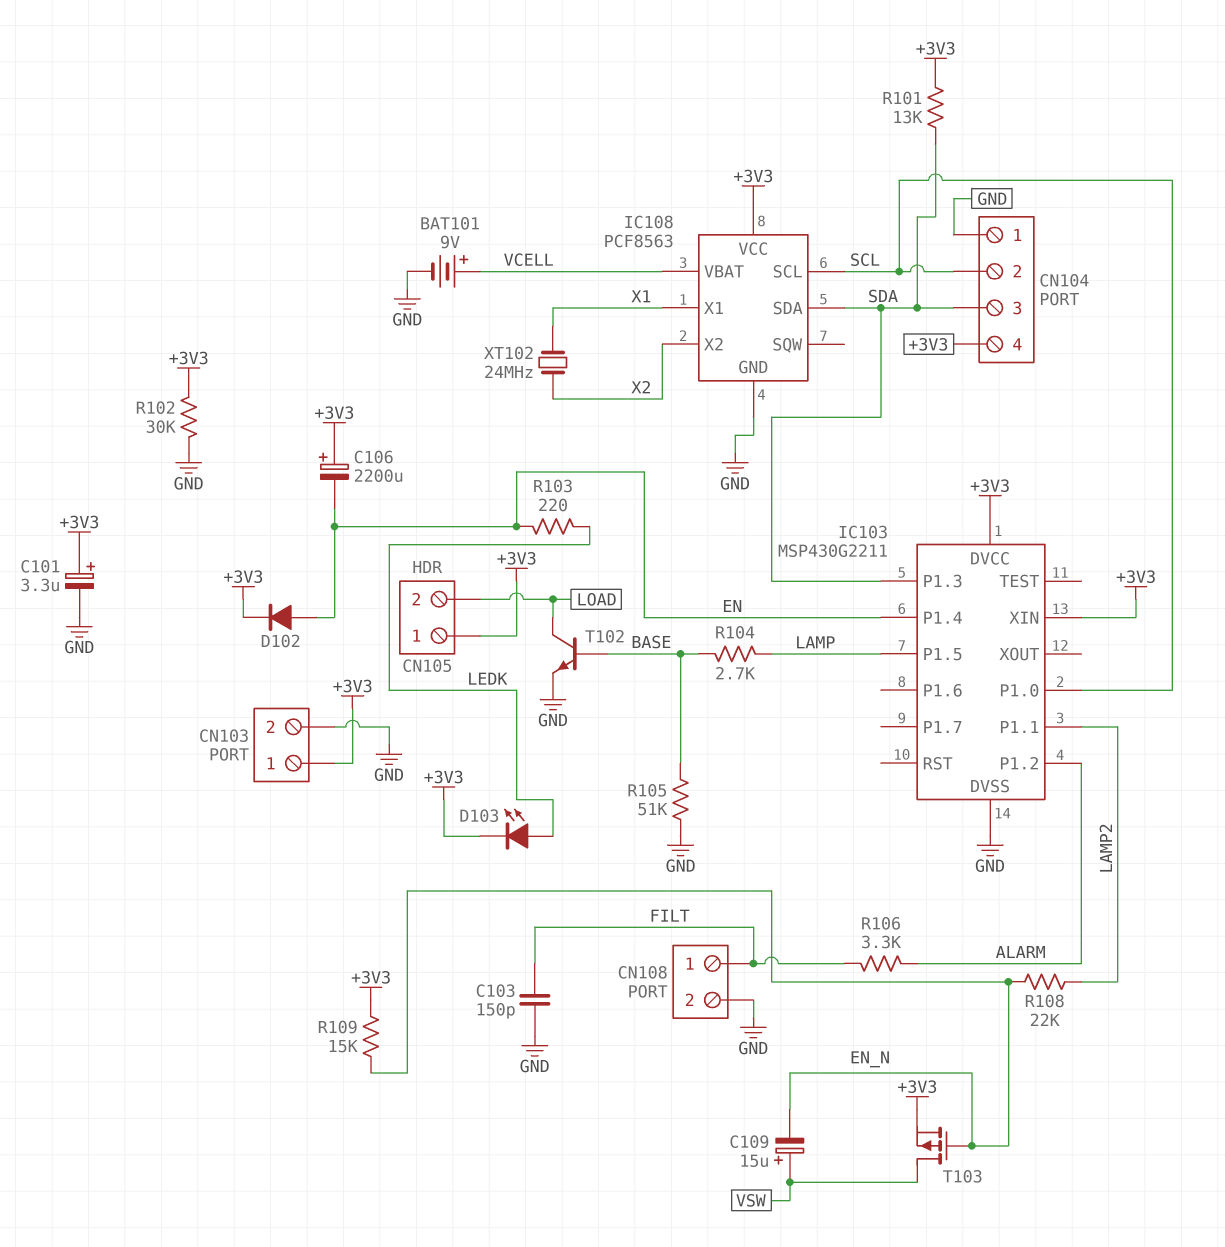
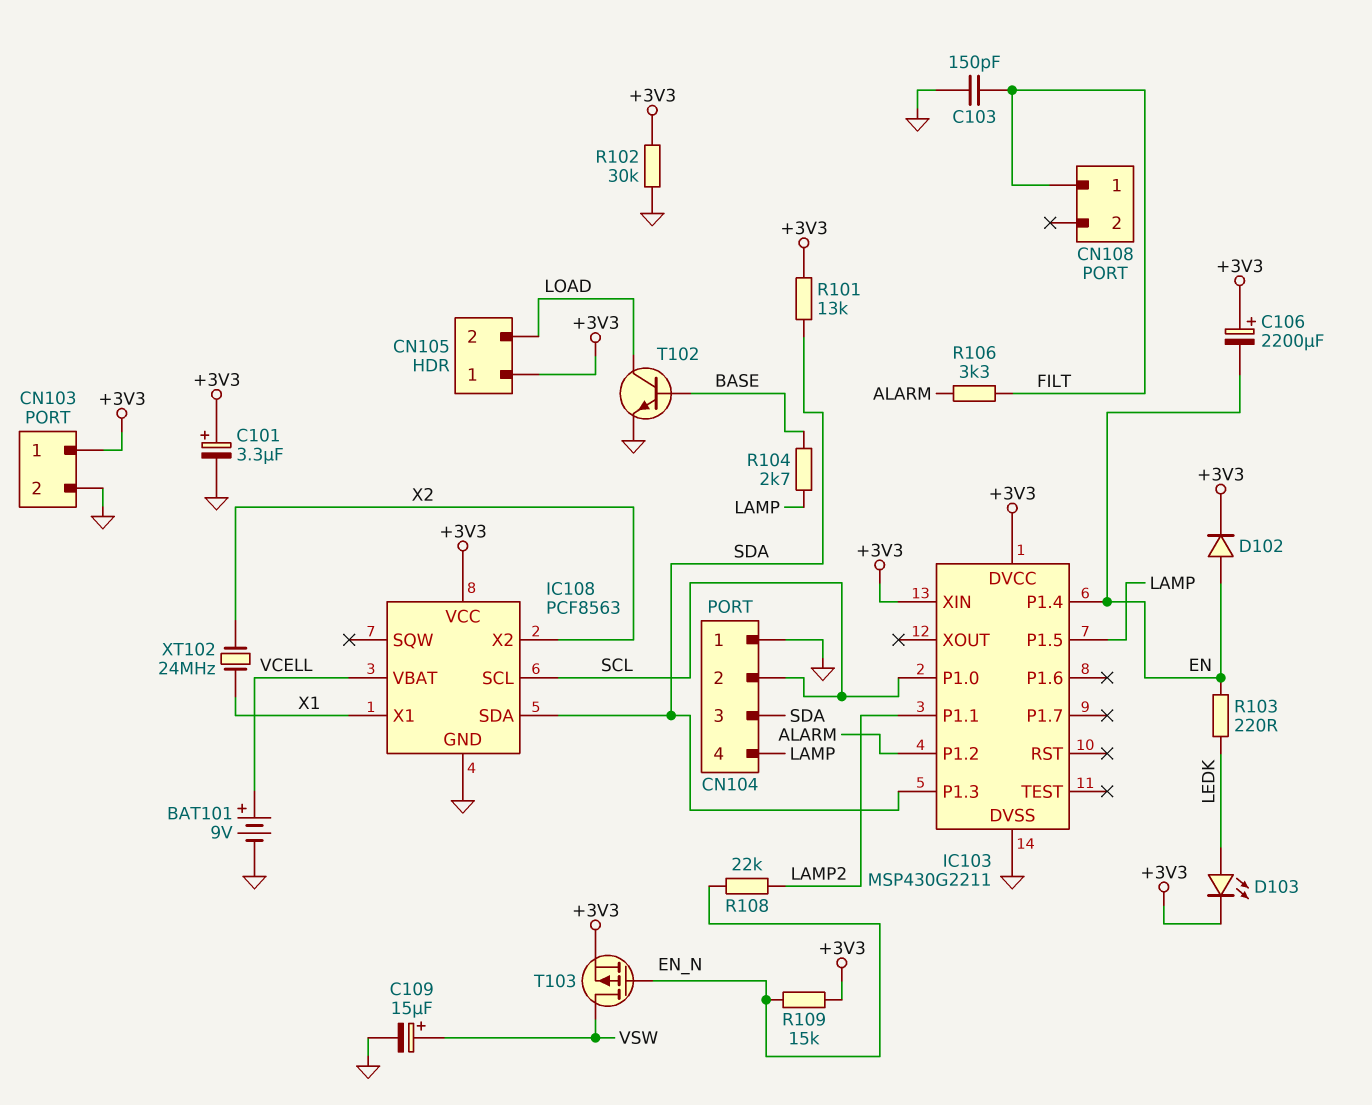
C109: 15uF (plus VSW, minus EN_N) -> 15uF (plus VSW, minus GND)
CN104 pin 4: +3V3 -> LAMP
CN108 pin 2: GND -> none
R105: 51k (BASE, GND) -> none

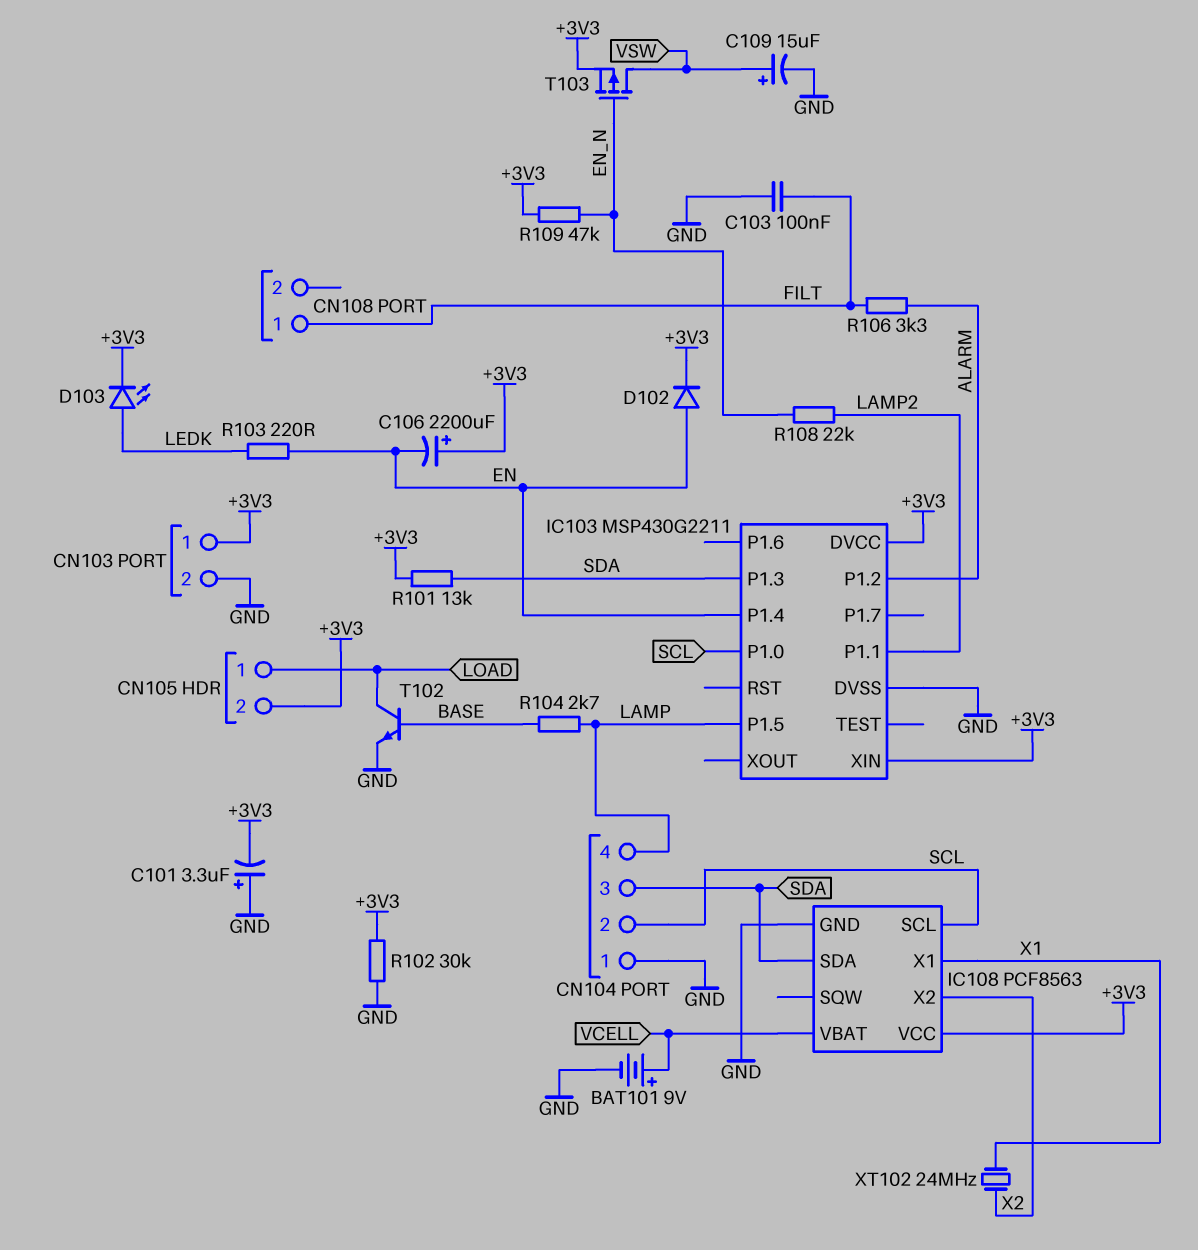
C101: 3.3uF (plus +3V3, minus GND) -> 3.3uF (plus GND, minus +3V3)
C103: 150pF (FILT, GND) -> 100nF (FILT, GND)
CN105 pin 1: +3V3 -> LOAD
CN105 pin 2: LOAD -> +3V3
R109: 15k (+3V3, EN_N) -> 47k (+3V3, EN_N)

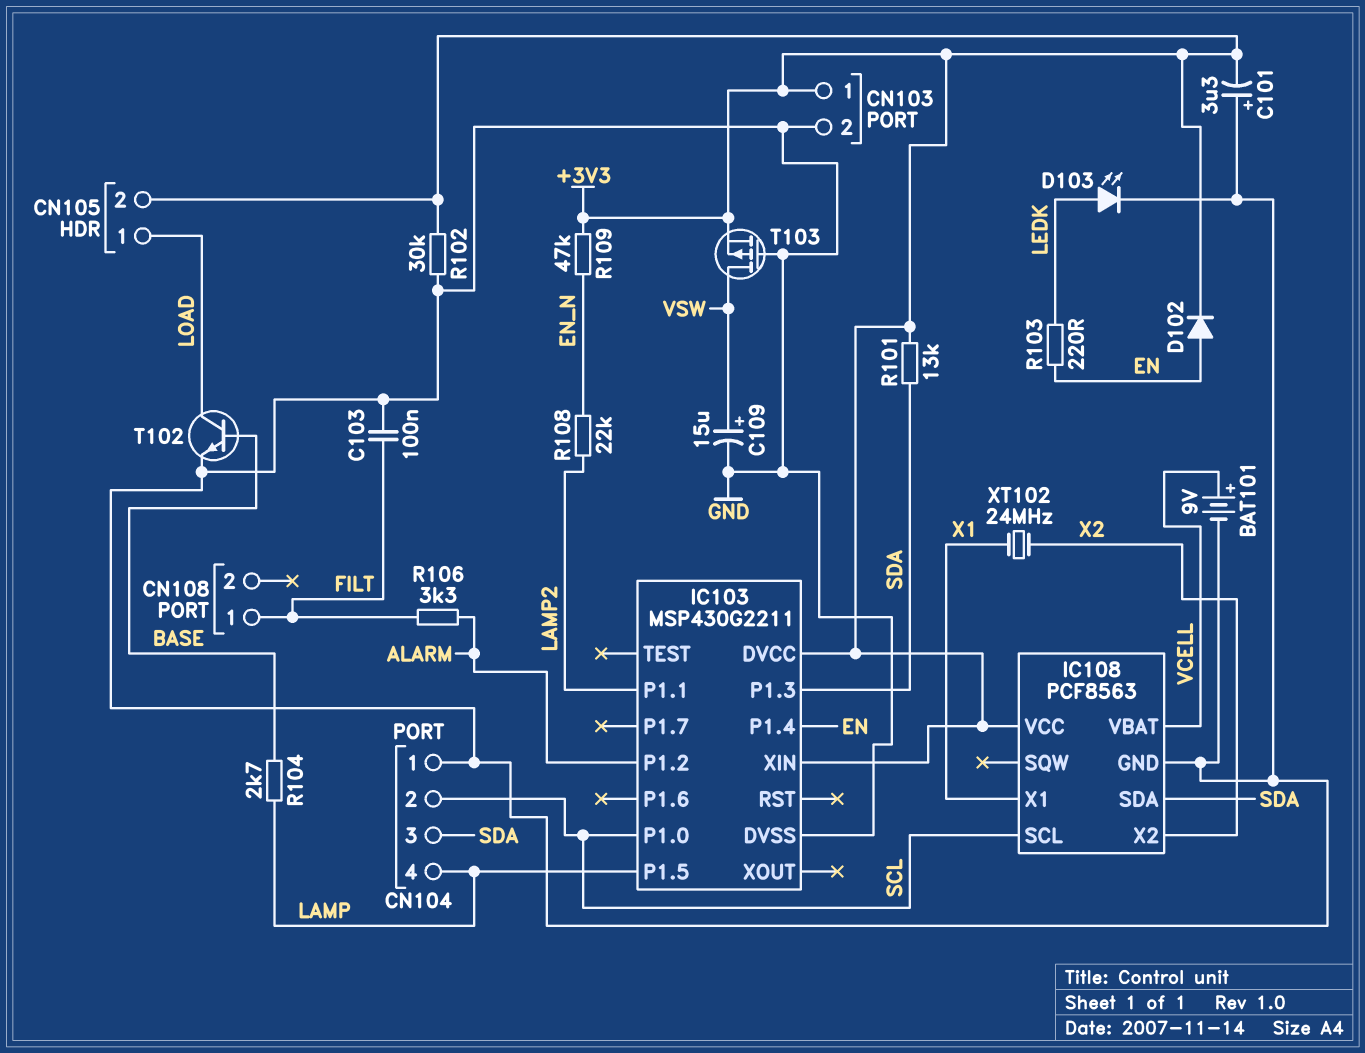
C106: 2200uF (plus +3V3, minus EN) -> none
D103: LED (A LEDK, K +3V3) -> LED (A LEDK, K GND)
T103: PMOS (G EN_N, D VSW, S +3V3) -> PMOS (G GND, D VSW, S +3V3)

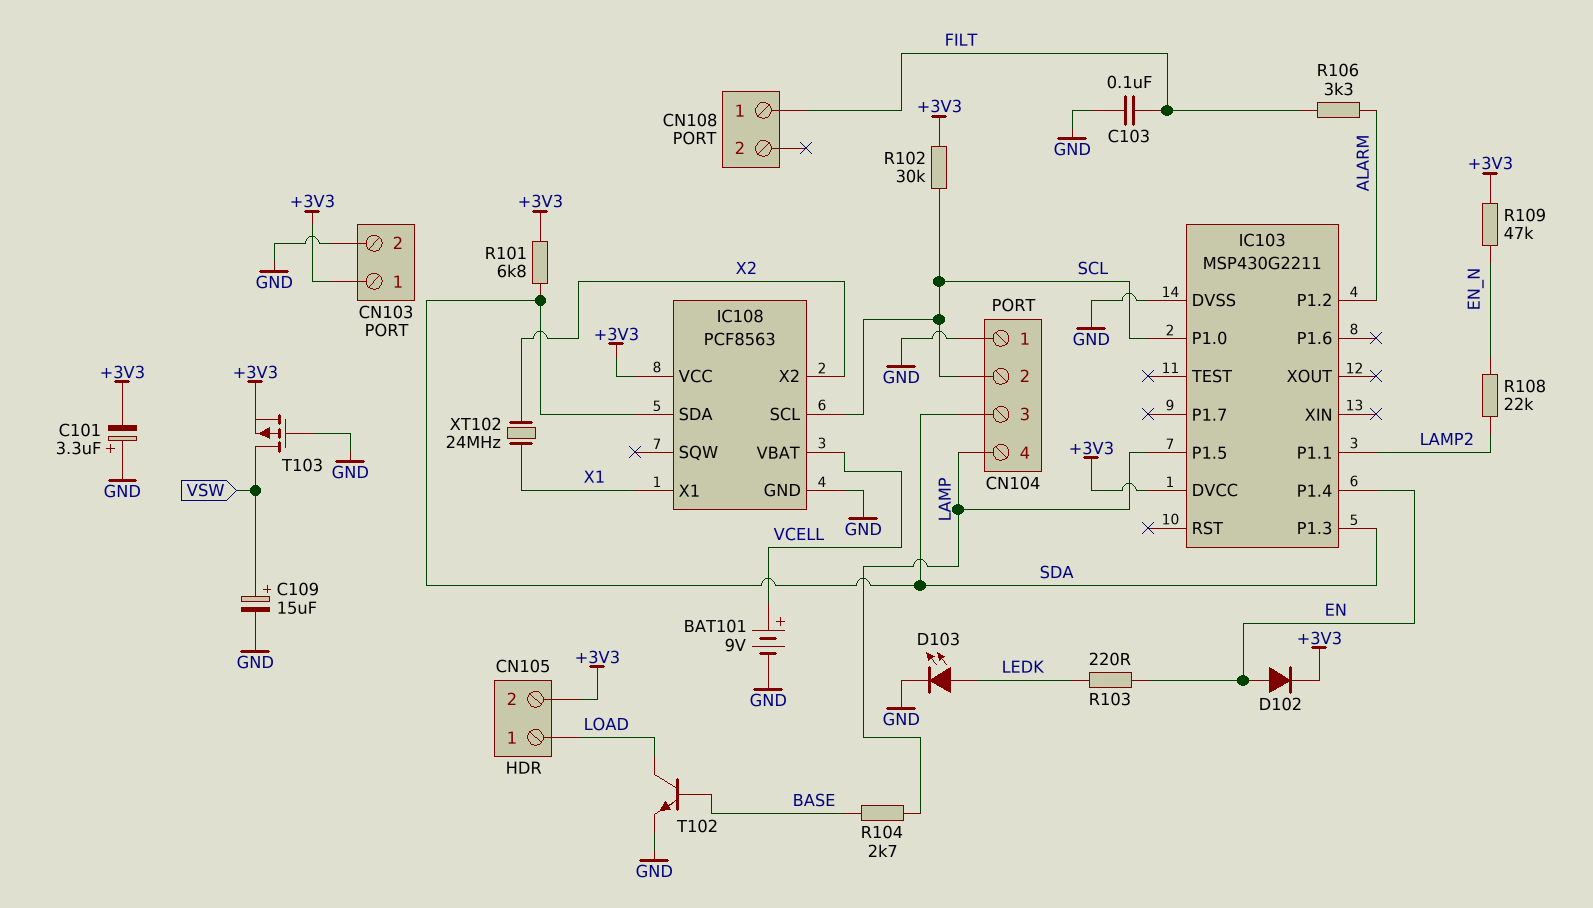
IC103 pin XIN: +3V3 -> none
R101: 13k (+3V3, SDA) -> 6.8k (+3V3, SDA)
R102: 30k (+3V3, GND) -> 30k (+3V3, SCL)

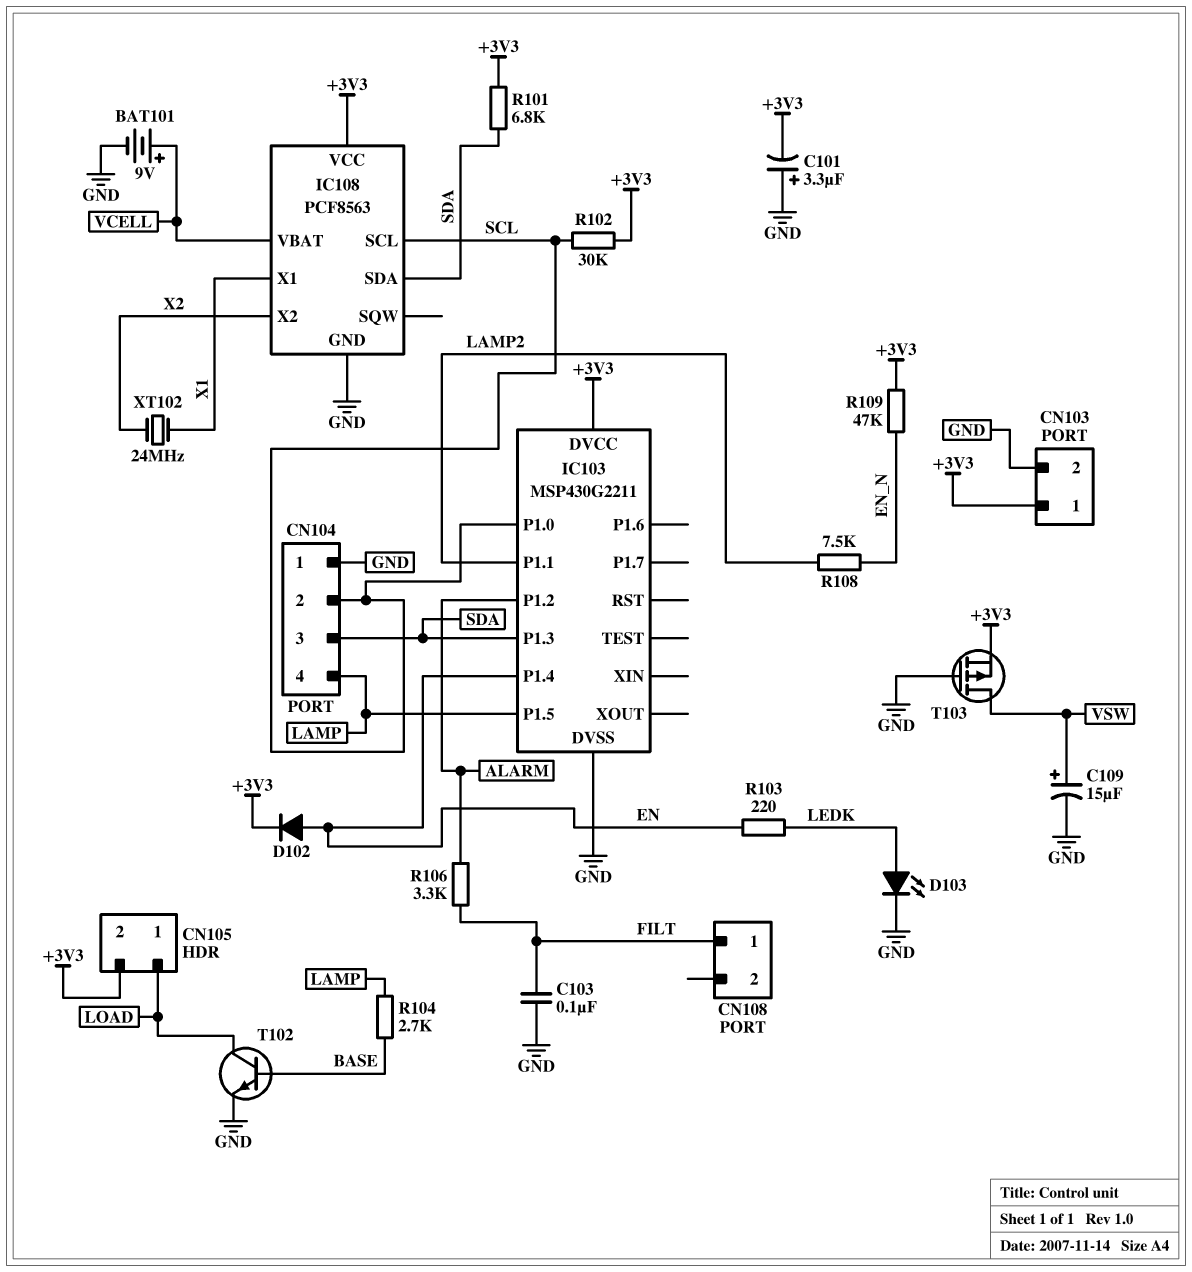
R108: 22k (EN_N, LAMP2) -> 7.5k (EN_N, LAMP2)

